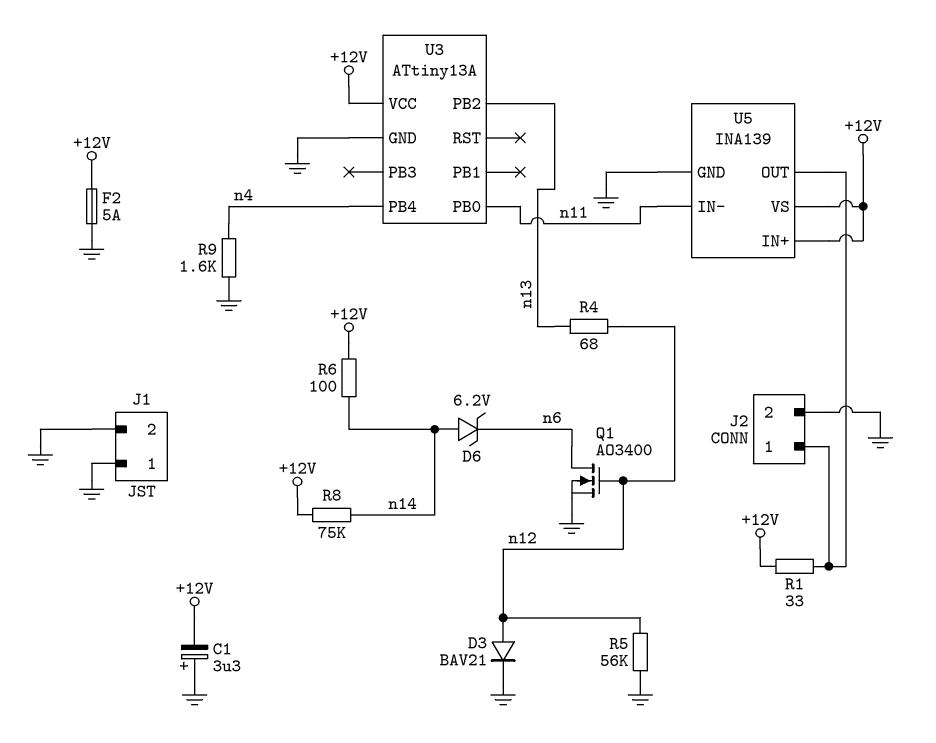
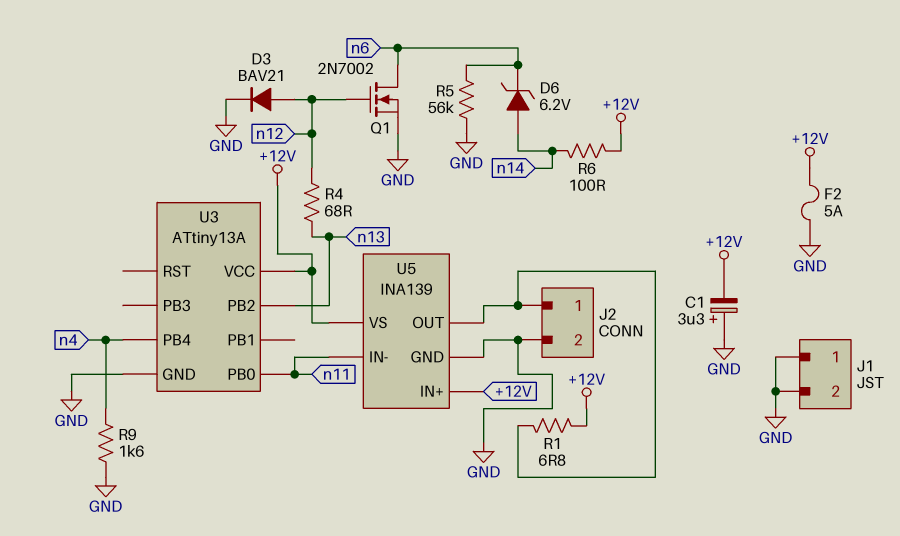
Q1: NMOS AO3400 (G n12, D n6, S GND) -> NMOS 2N7002 (G n12, D n6, S GND)
R1: 33 (+12V, J2/1) -> 6.8 (+12V, J2/1)
R5: 56k (GND, n12) -> 56k (GND, n6)
R8: 75k (+12V, n14) -> none

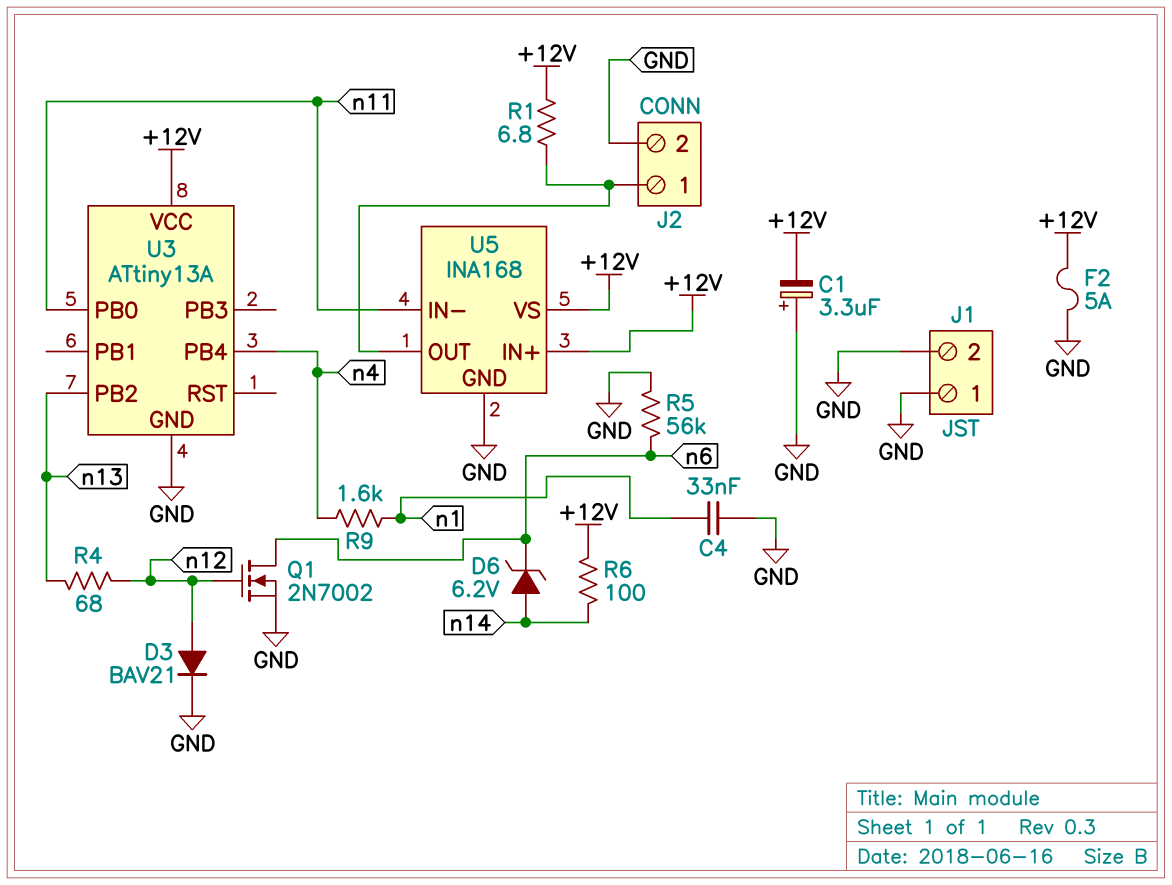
C4: none -> 33nF (GND, n1)
R9: 1.6k (GND, n4) -> 1.6k (n1, n4)
U5: INA139 -> INA168

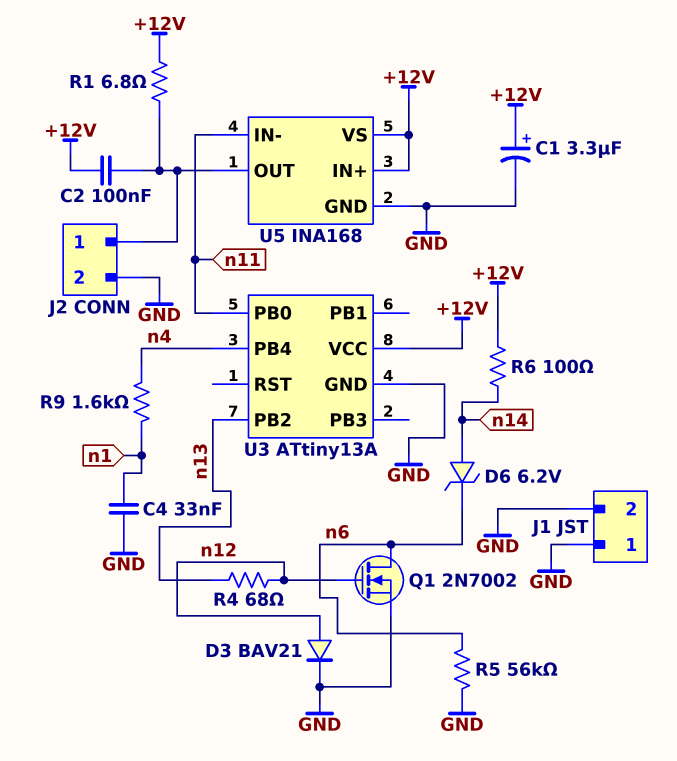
C1: 3.3uF (plus GND, minus +12V) -> 3.3uF (plus +12V, minus GND)
C2: none -> 100nF (+12V, J2/1)
F2: 5A (+12V, GND) -> none

